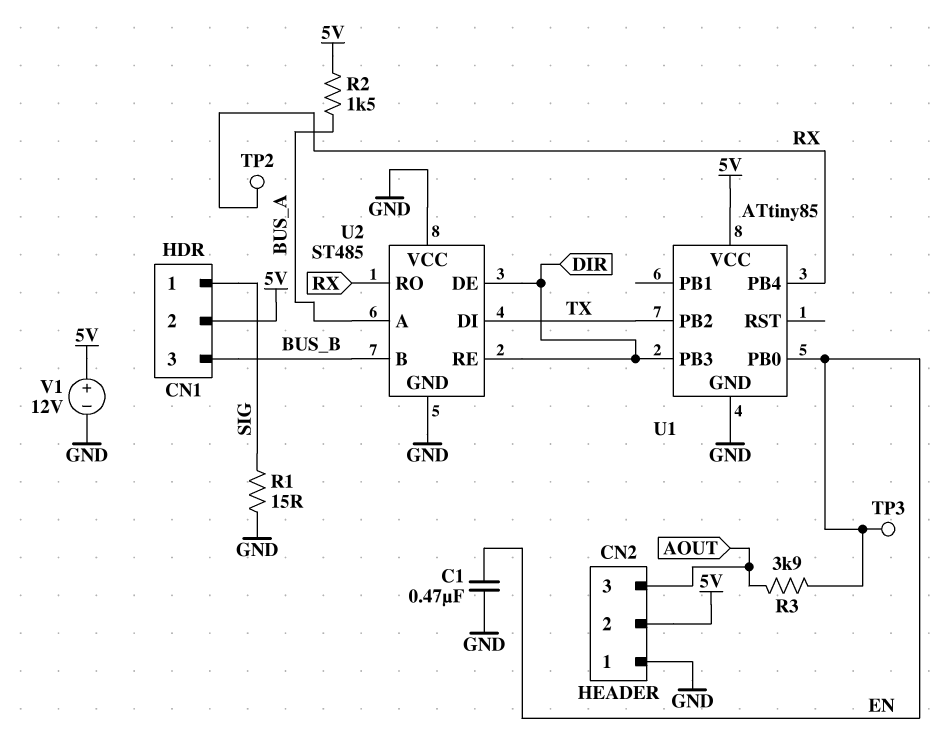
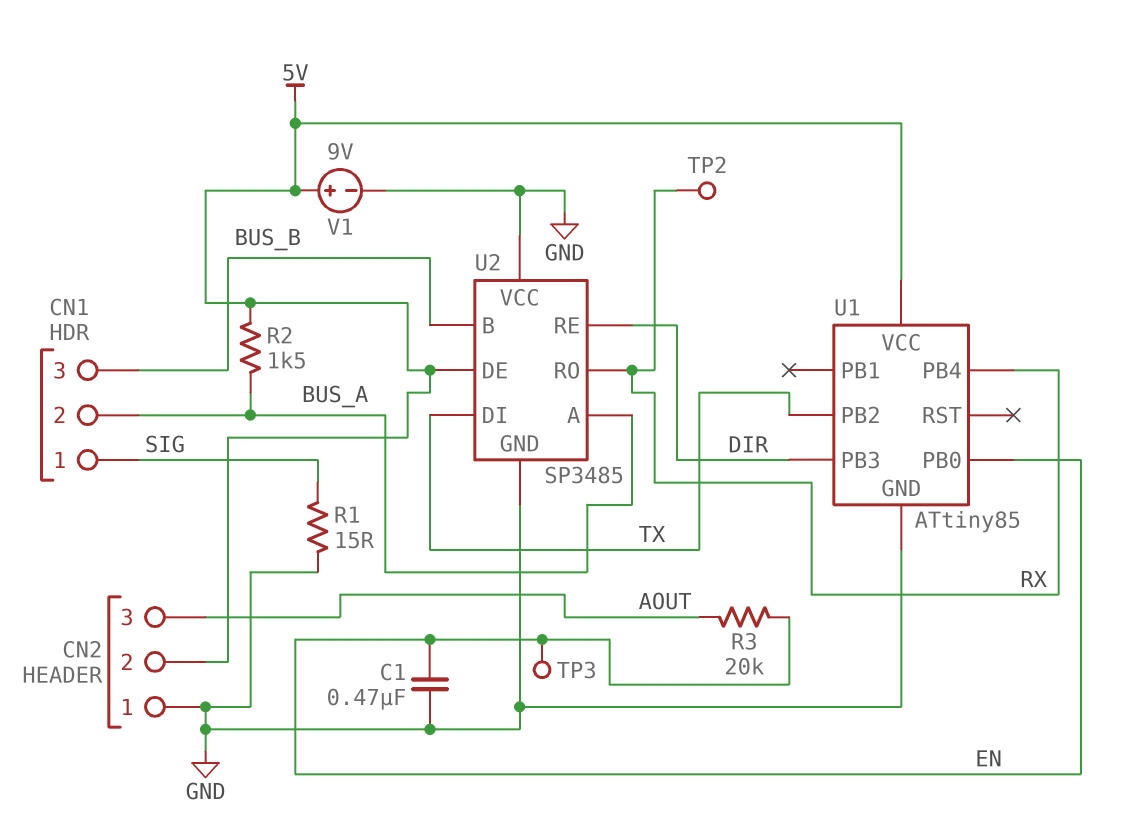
CN1 pin 2: 5V -> BUS_A
R3: 3.9k (AOUT, EN) -> 20k (AOUT, EN)
U2: ST485 -> SP3485
U2 pin DE: DIR -> 5V
V1: 12V (plus 5V, minus GND) -> 9V (plus 5V, minus GND)

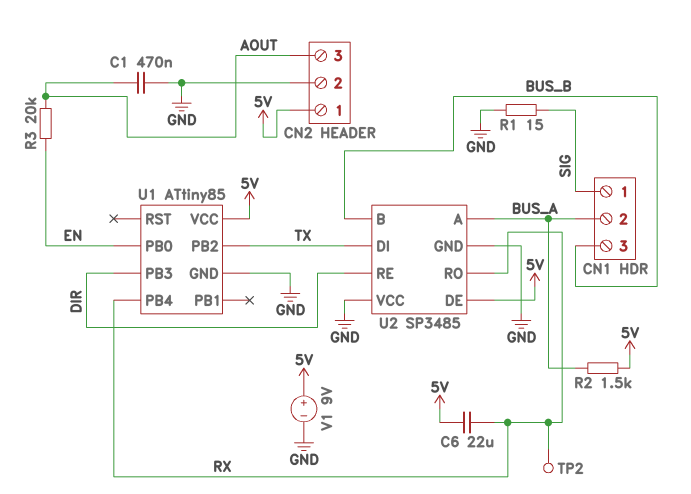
C1: 470nF (EN, GND) -> 470nF (AOUT, GND)
C6: none -> 22uF (5V, RX)
CN2 pin 1: GND -> 5V
CN2 pin 2: 5V -> GND
TP3: test point (EN) -> none

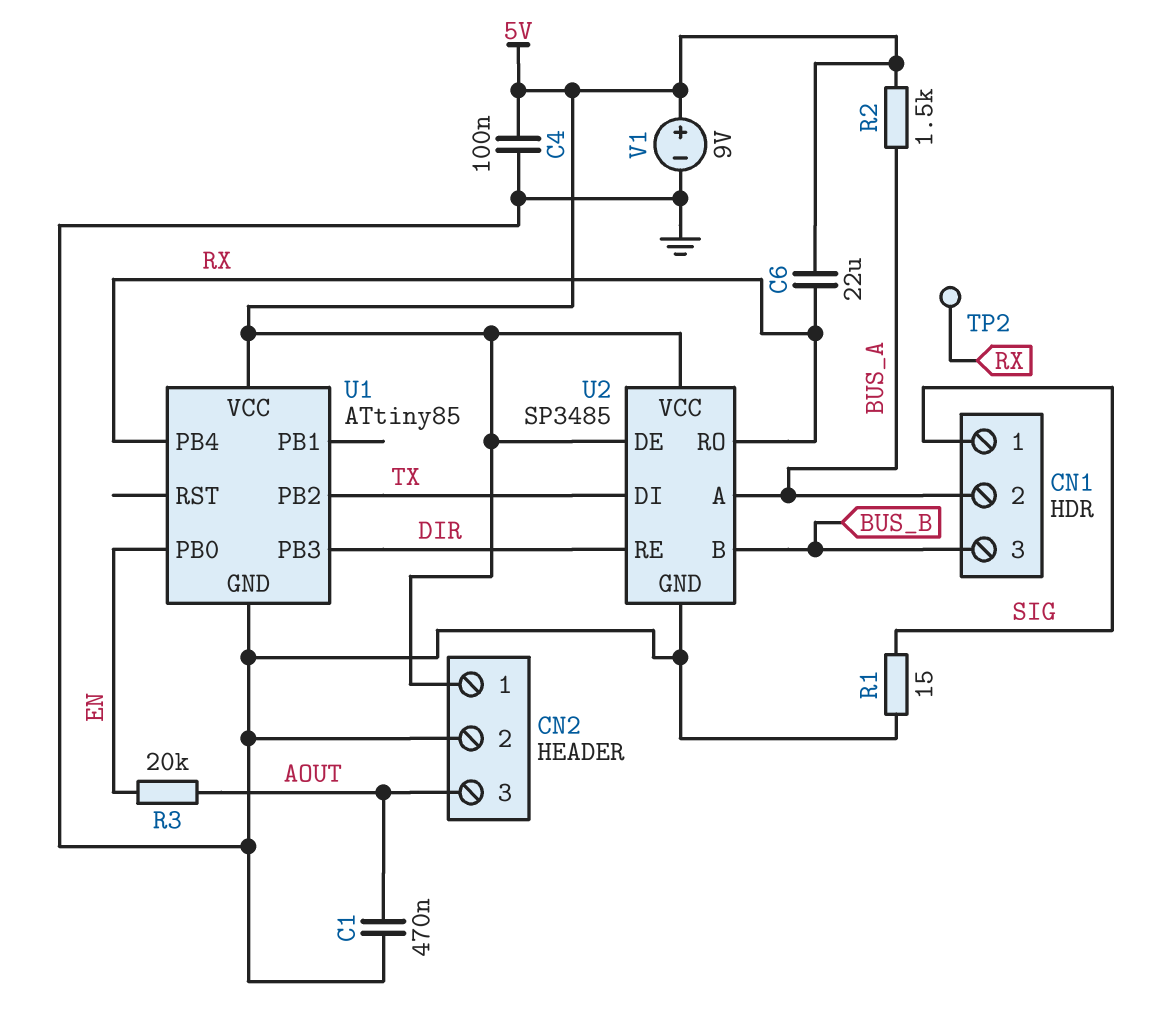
C4: none -> 100nF (5V, GND)
U2 pin VCC: GND -> 5V

